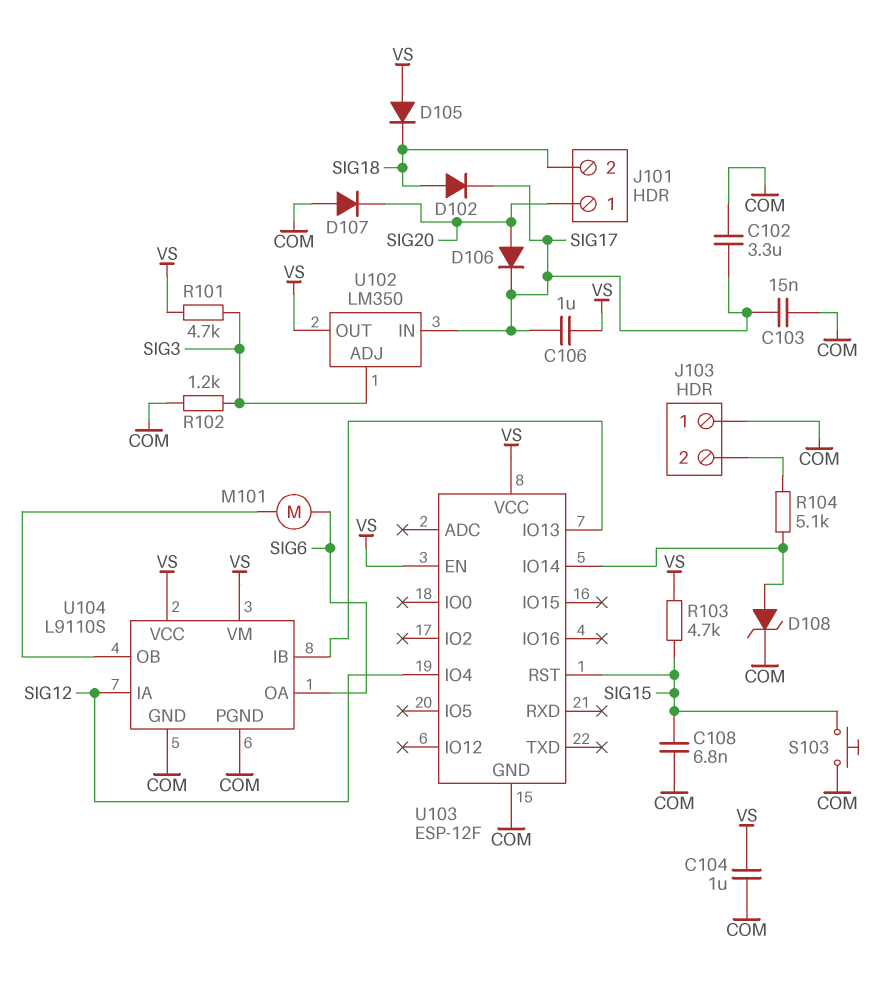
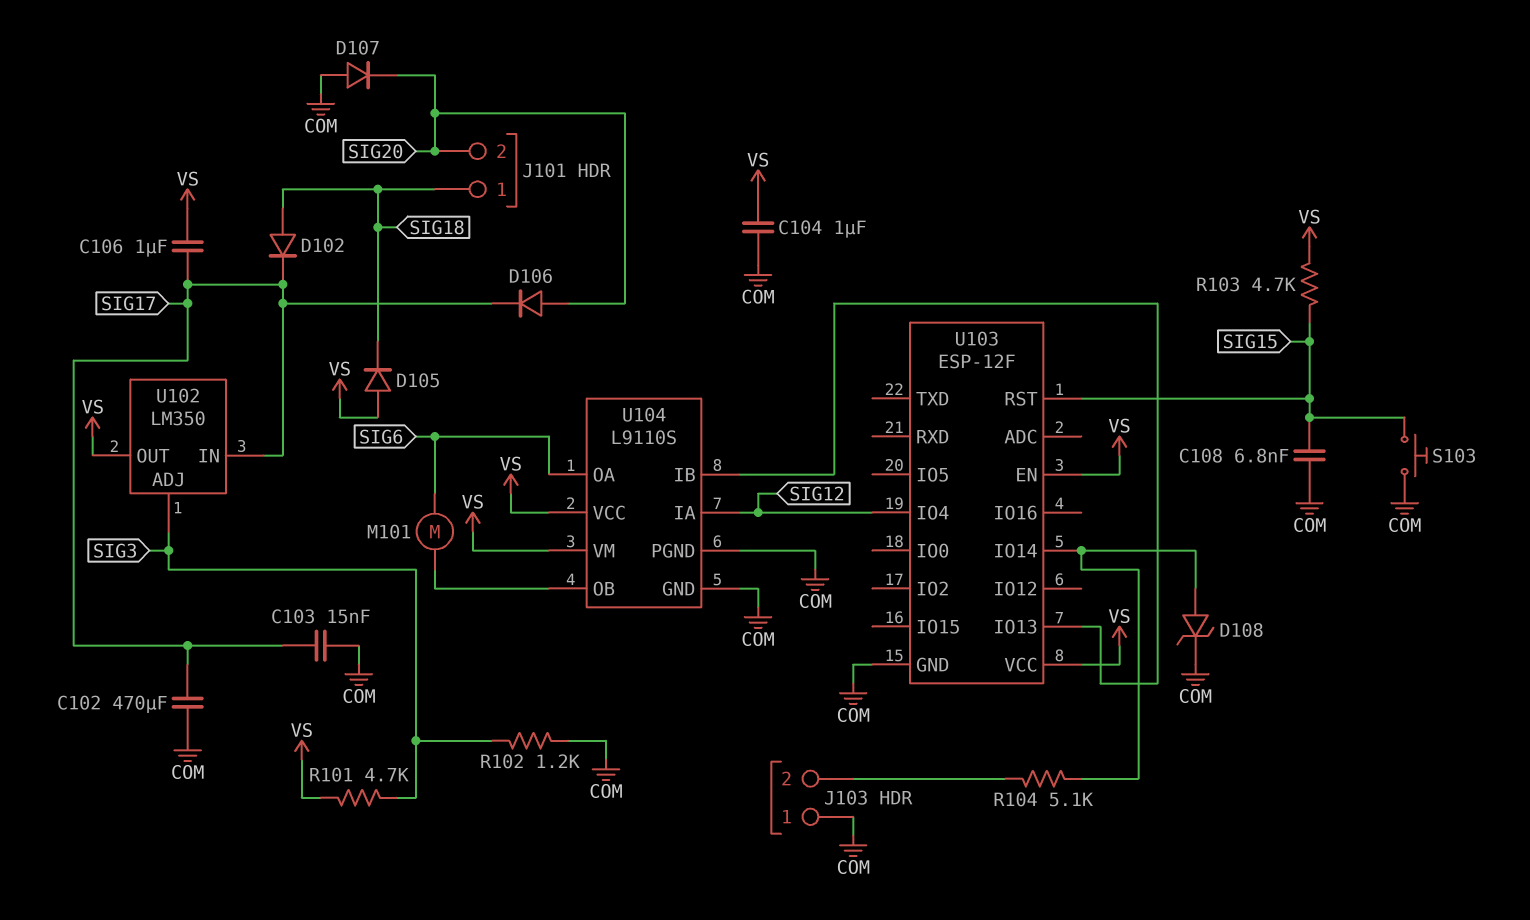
C102: 3.3uF (COM, SIG17) -> 470uF (COM, SIG17)
J101 pin 1: SIG20 -> SIG18
J101 pin 2: SIG18 -> SIG20

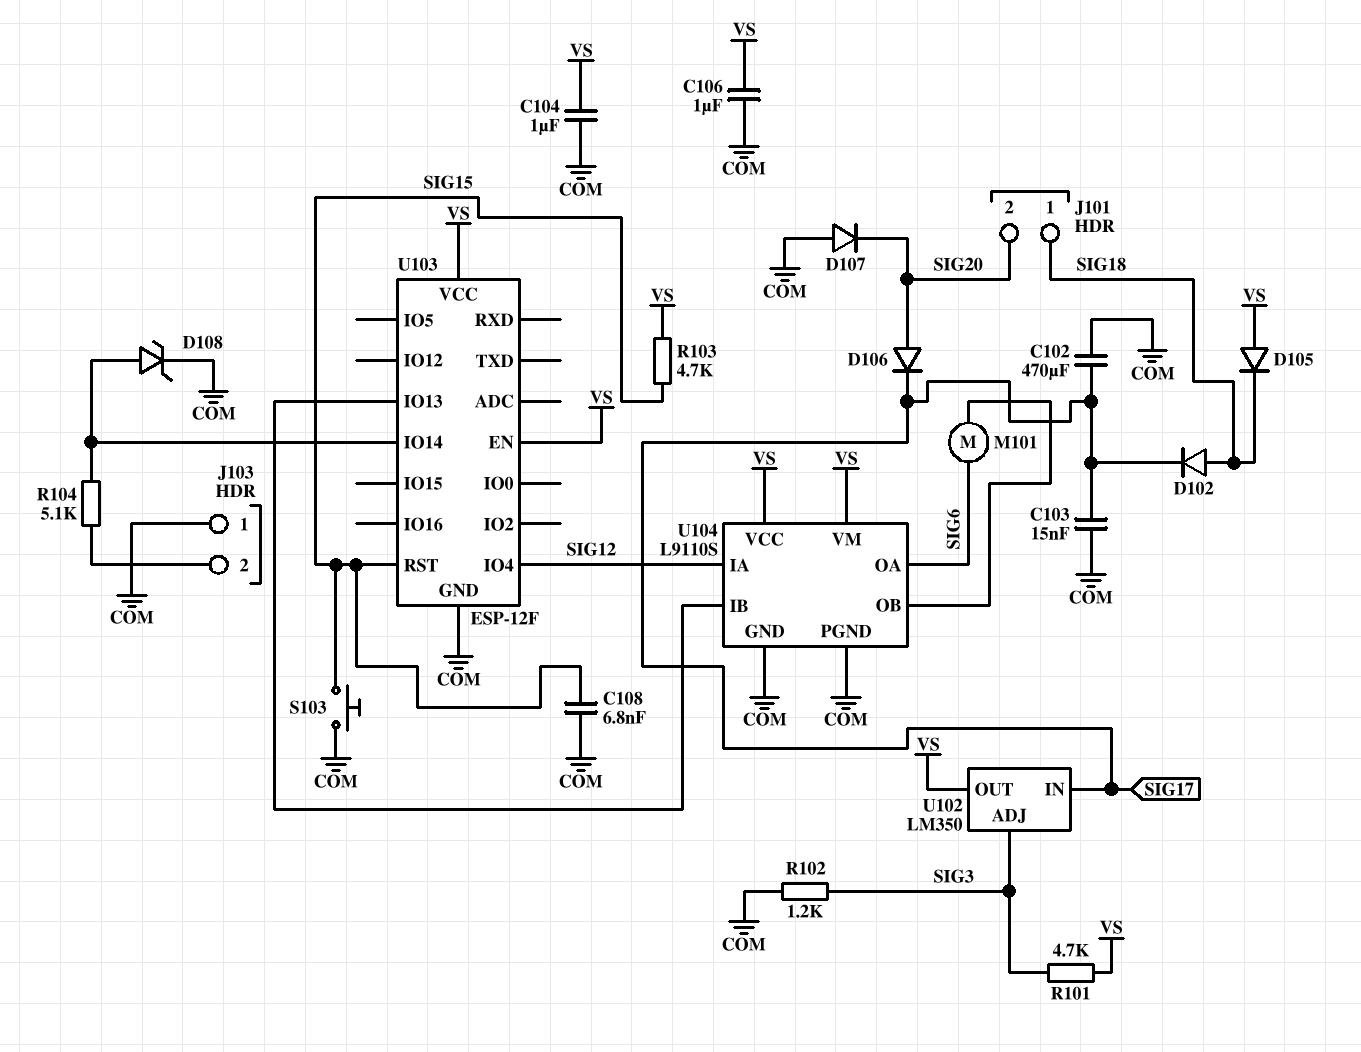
C106: 1uF (SIG17, VS) -> 1uF (COM, VS)

